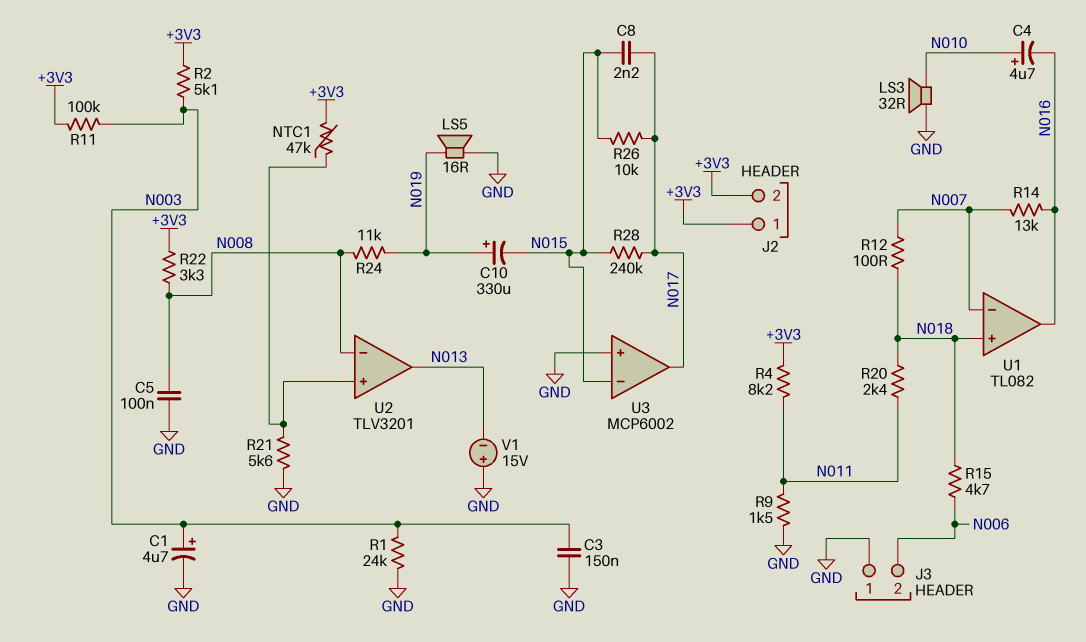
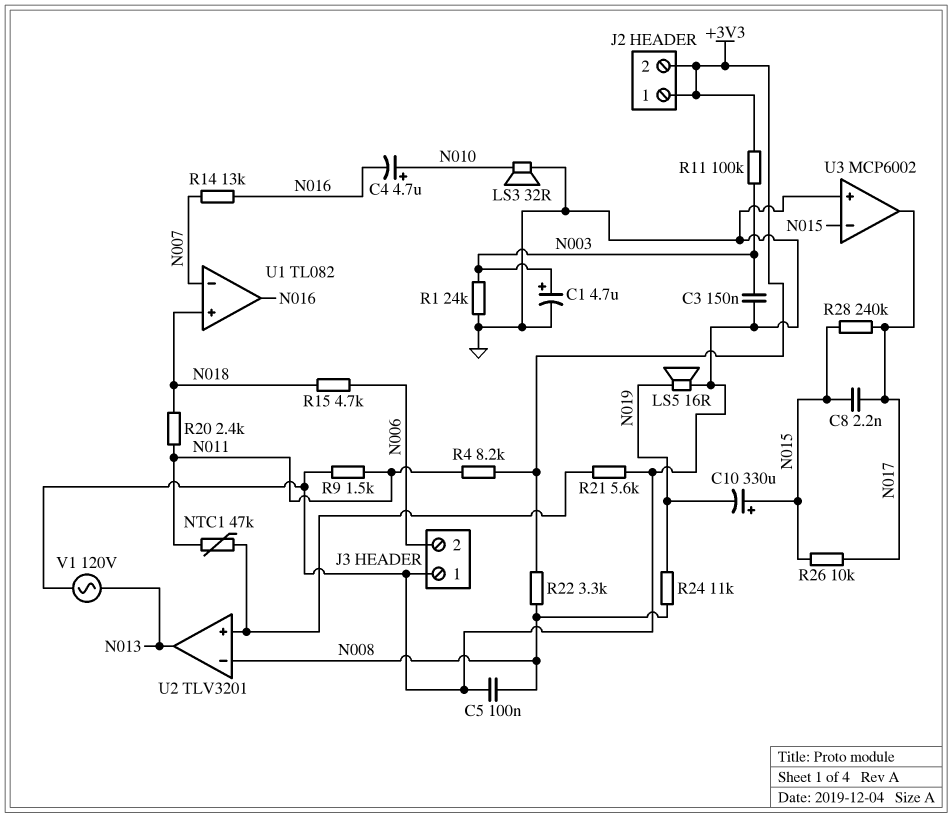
C10: 330uF (plus N019, minus N015) -> 330uF (plus N015, minus N019)
NTC1: 47k (+3V3, U2/in+) -> 47k (N011, U2/in+)
R2: 5.1k (+3V3, N003) -> none
R12: 100 (N007, N018) -> none
V1: 15V (plus GND, minus N013) -> AC 120V (GND, N013)

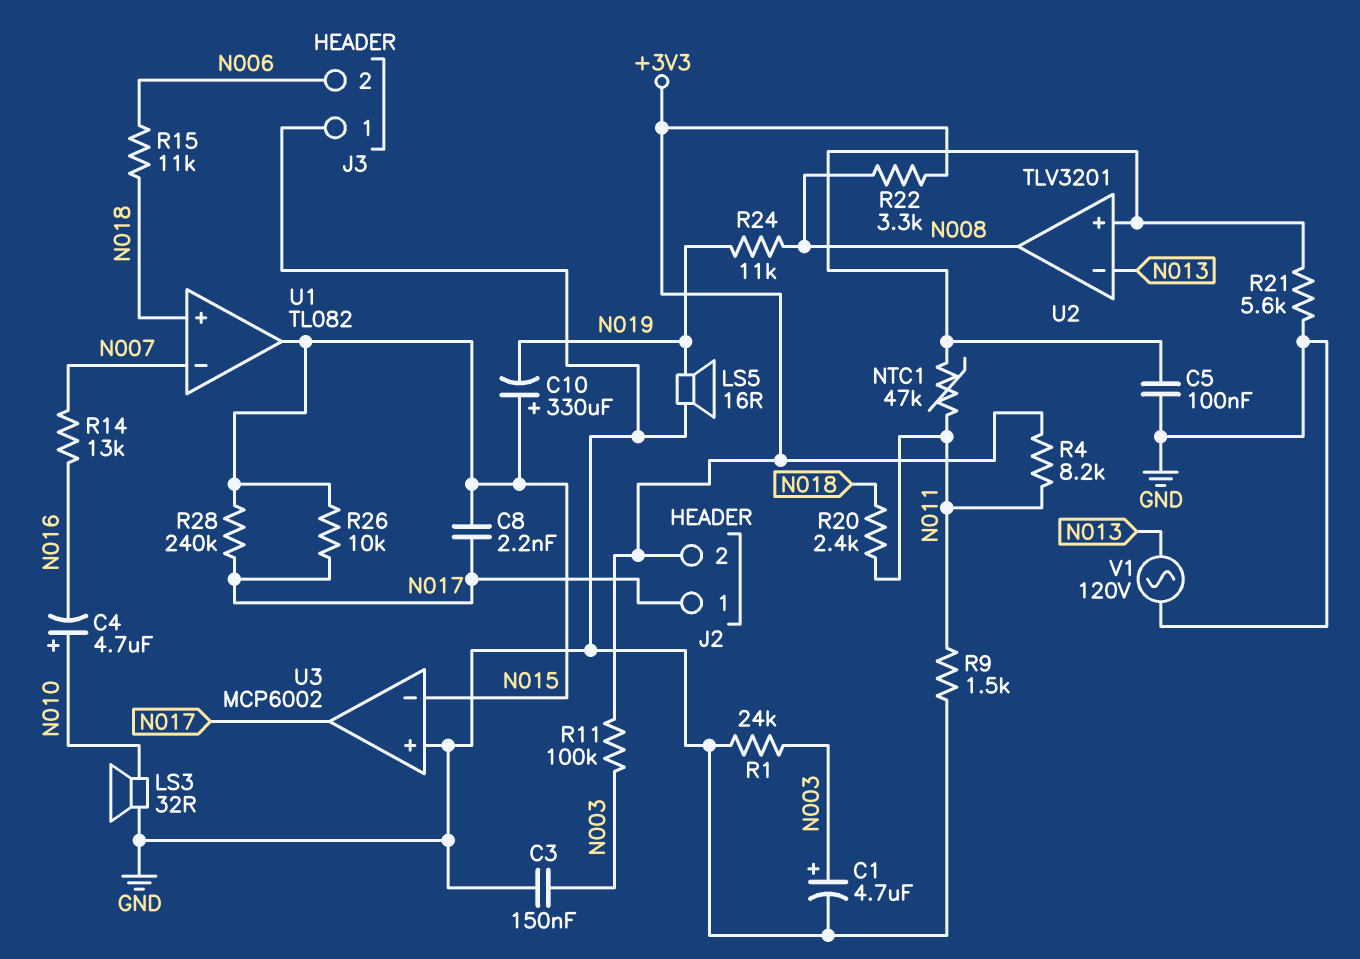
C5: 100nF (GND, N008) -> 100nF (GND, U2/in+)
J2 pin 1: +3V3 -> N017
R15: 4.7k (N006, N018) -> 11k (N006, N018)
U1 pin out: N016 -> N015
U2 pin in-: N008 -> N013
U2 pin out: N013 -> N008

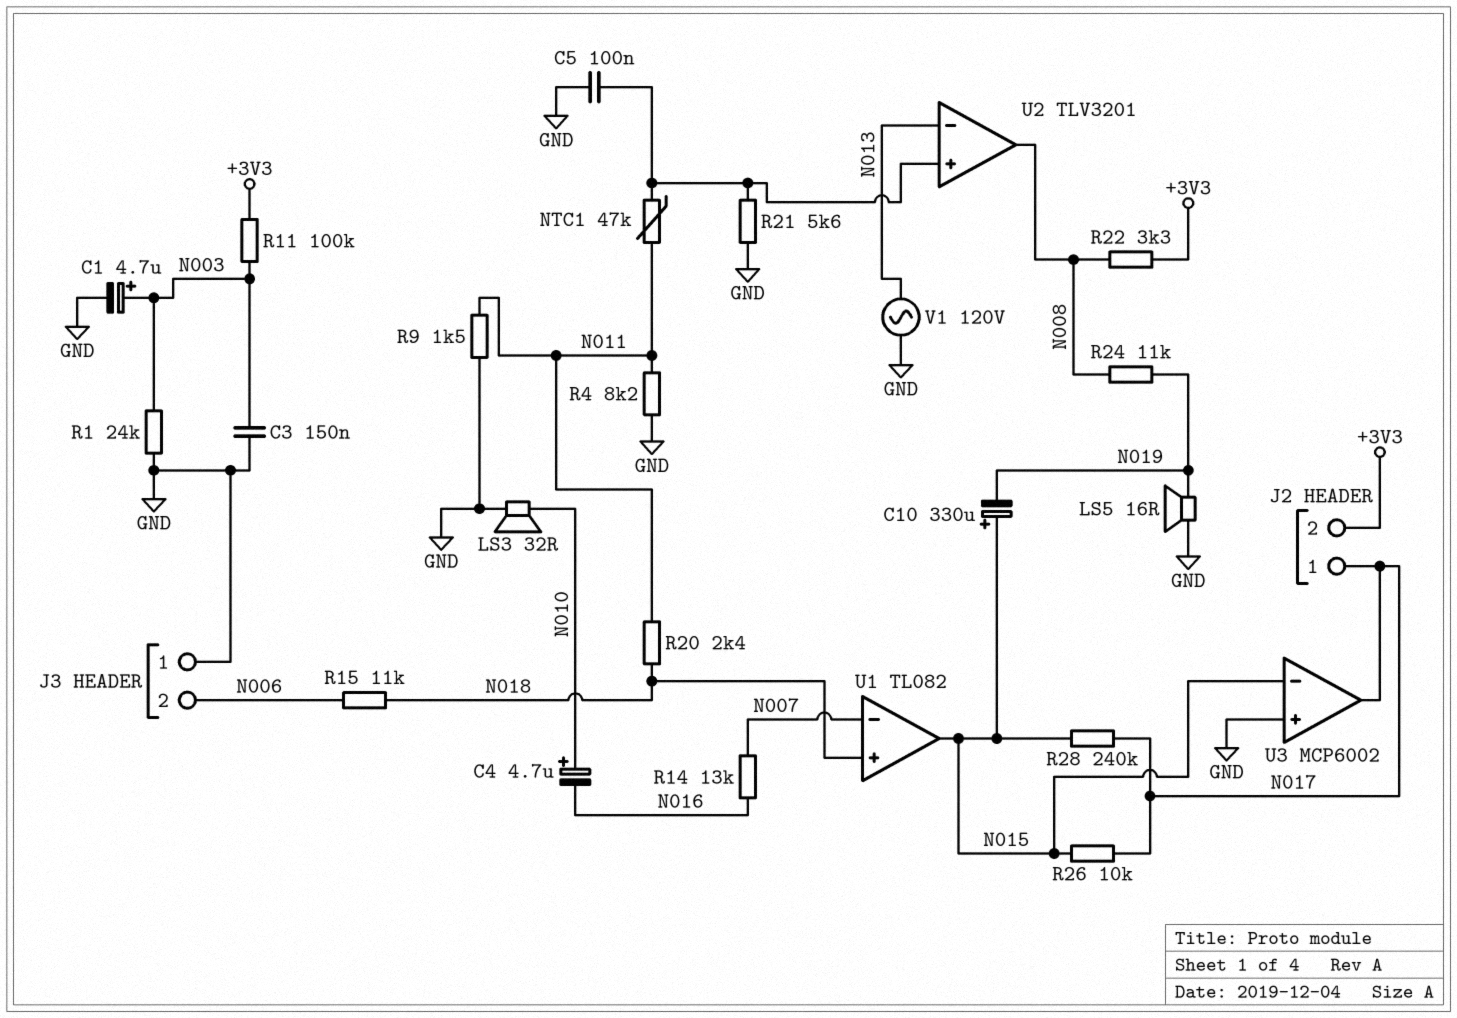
C8: 2.2nF (N015, N017) -> none
R4: 8.2k (+3V3, N011) -> 8.2k (GND, N011)

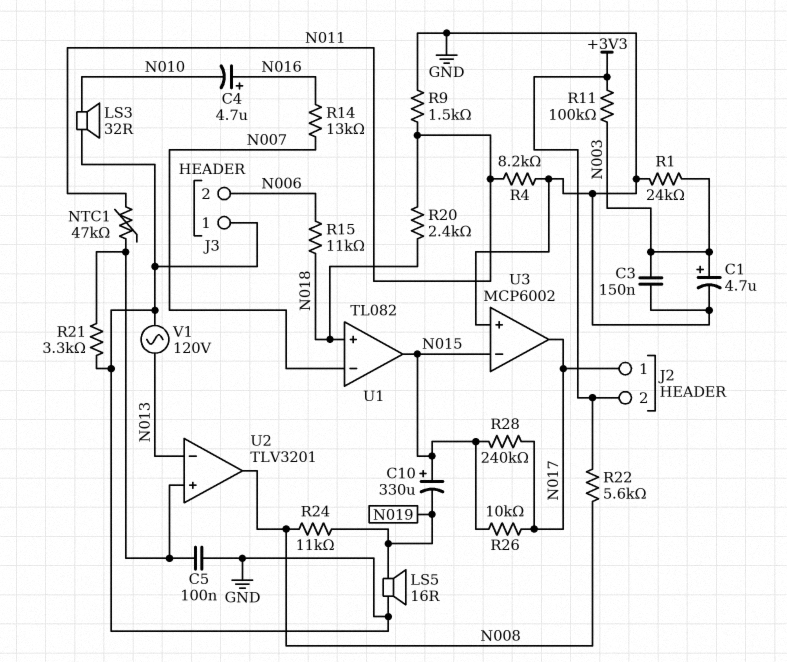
C4: 4.7uF (plus N010, minus N016) -> 4.7uF (plus N016, minus N010)
R21: 5.6k (GND, U2/in+) -> 3.3k (GND, U2/in+)
R22: 3.3k (+3V3, N008) -> 5.6k (+3V3, N008)

